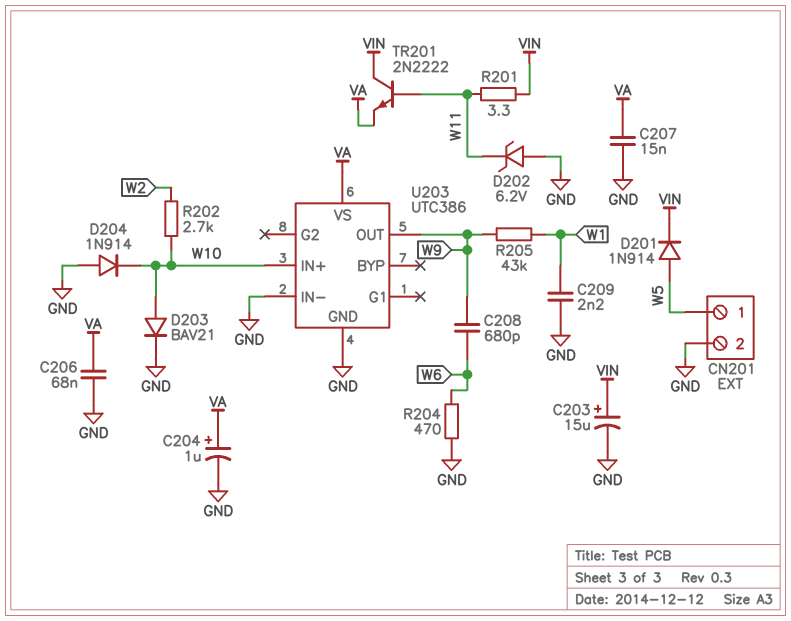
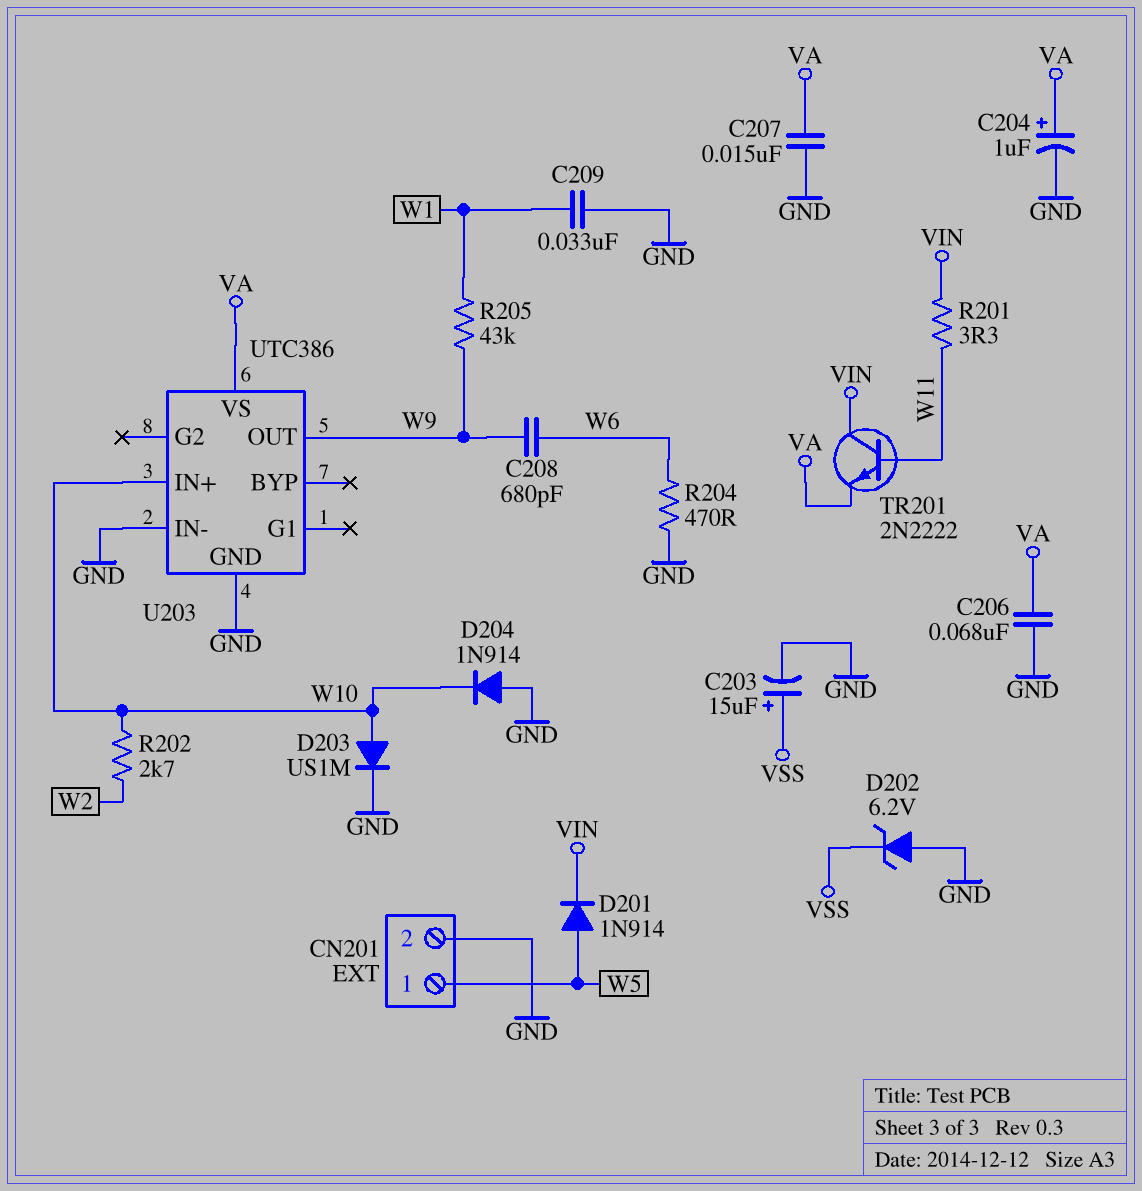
C203: 15uF (plus VIN, minus GND) -> 15uF (plus VSS, minus GND)
C209: 2.2nF (GND, W1) -> 33nF (GND, W1)
D202: zener 6.2V (A GND, K W11) -> zener 6.2V (A GND, K VSS)
D203: diode BAV21 (A W10, K GND) -> diode US1M (A W10, K GND)

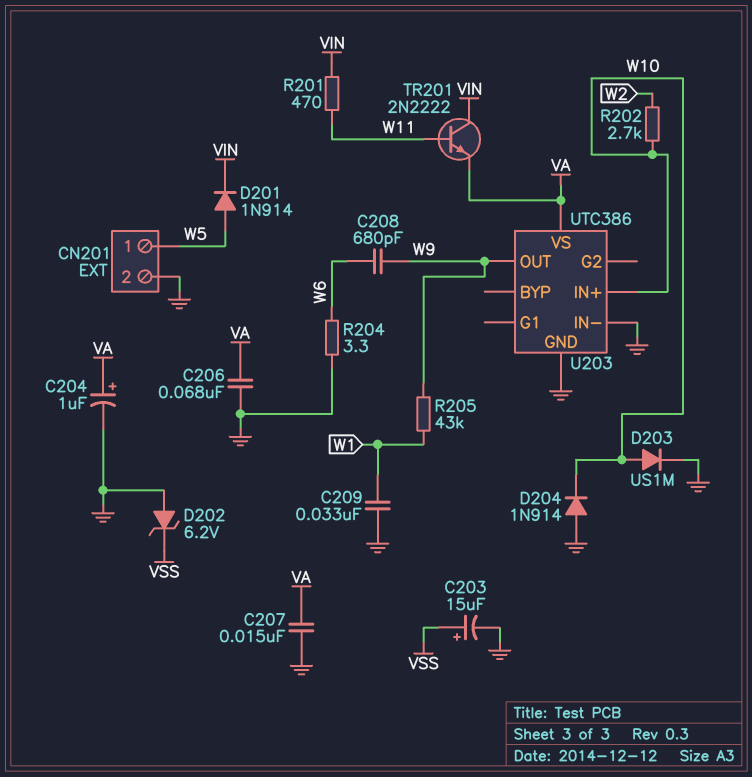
R201: 3.3 (VIN, W11) -> 470 (VIN, W11)
R204: 470 (GND, W6) -> 3.3 (GND, W6)

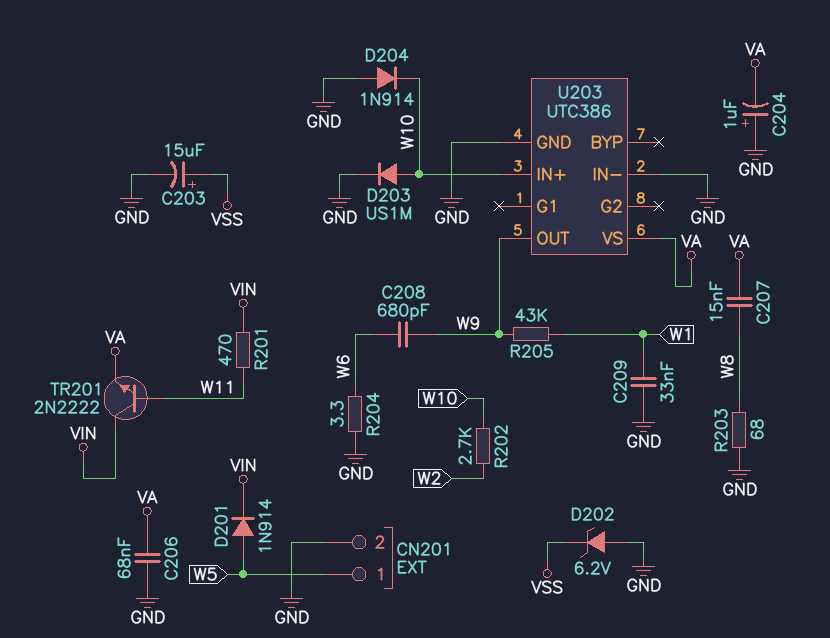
C204: 1uF (plus VA, minus GND) -> 1uF (plus GND, minus VA)
C207: 15nF (GND, VA) -> 15nF (VA, W8)
R203: none -> 68 (GND, W8)

